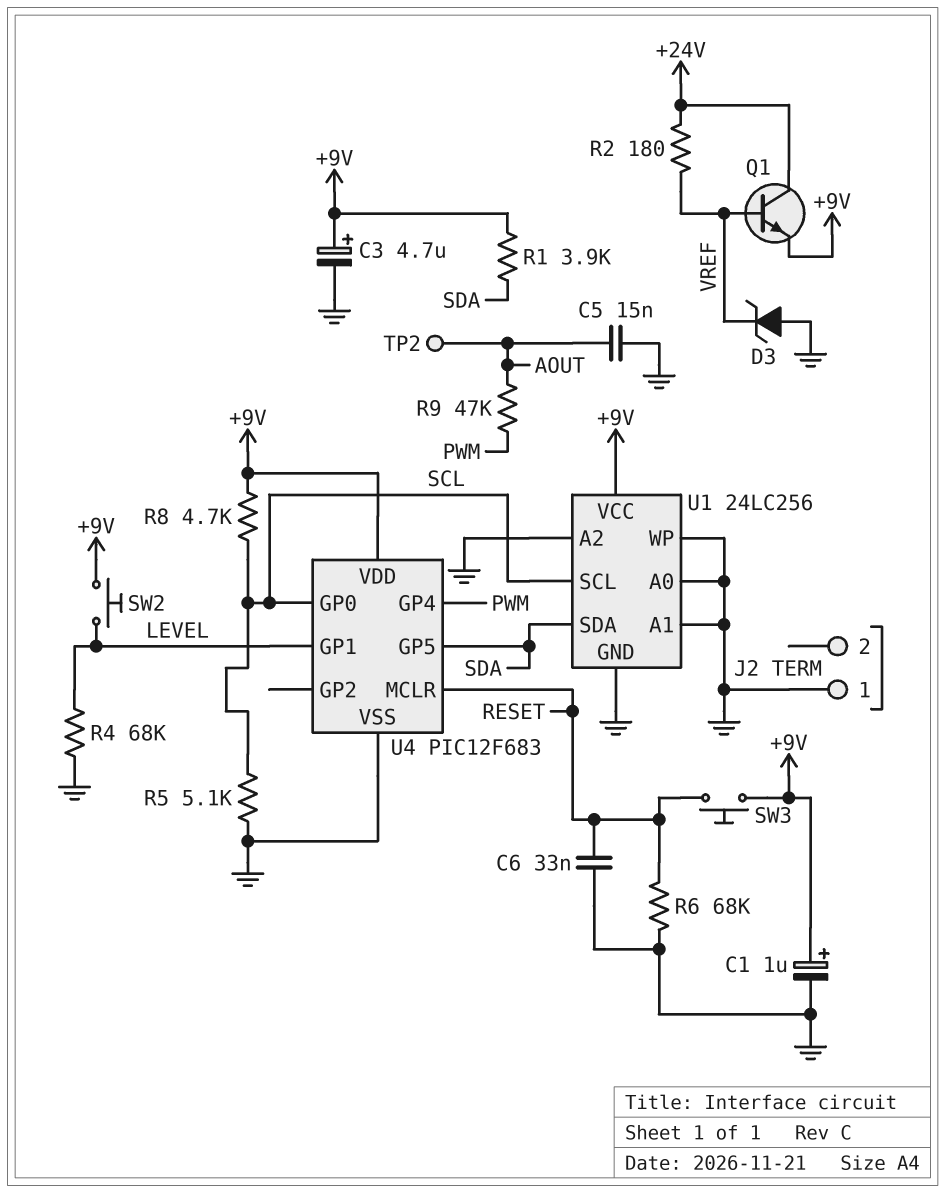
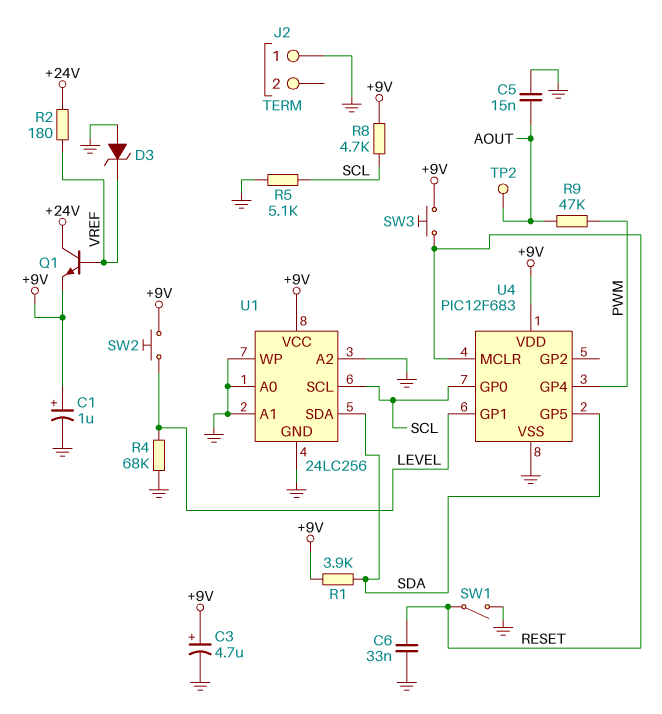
R6: 68k (GND, RESET) -> none
SW1: none -> switch (GND, RESET)

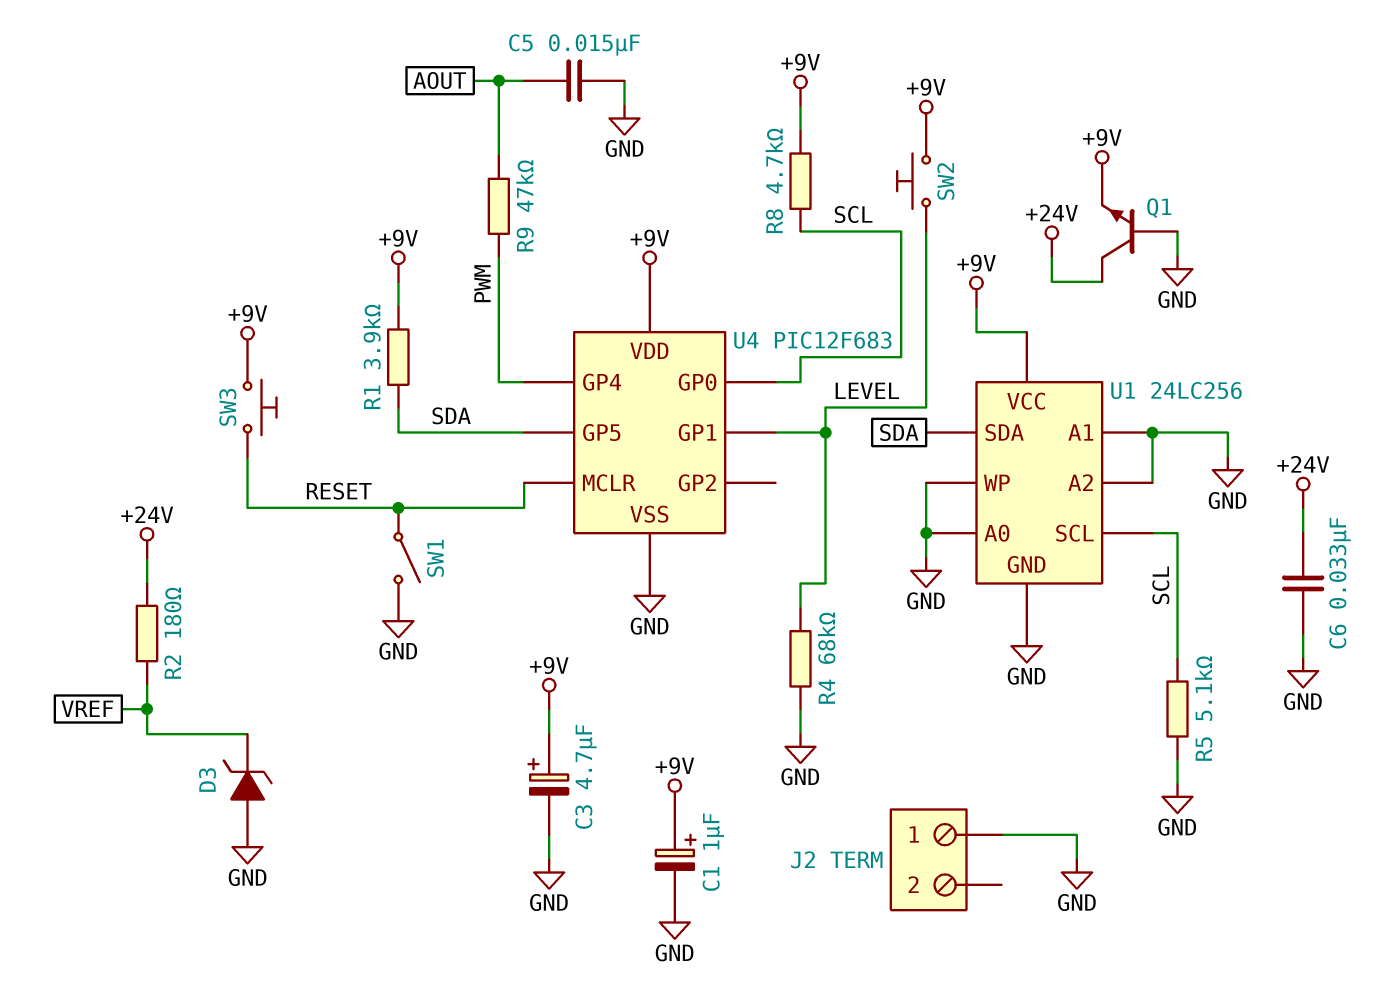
C6: 33nF (GND, RESET) -> 33nF (+24V, GND)
Q1: NPN (B VREF, C +24V, E +9V) -> NPN (B GND, C +24V, E +9V)
TP2: test point (AOUT) -> none

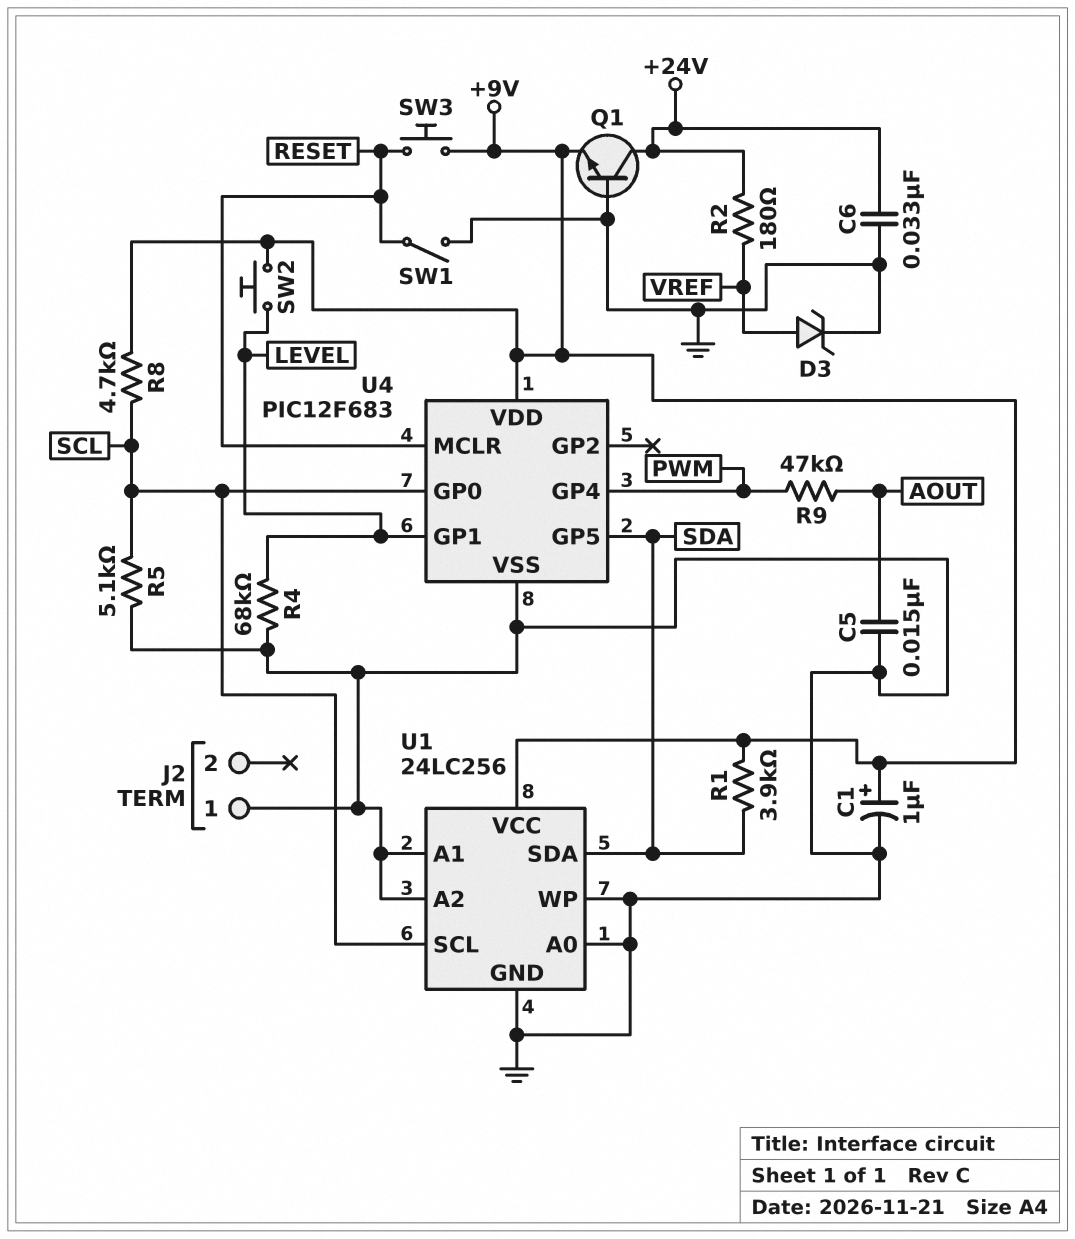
C3: 4.7uF (plus +9V, minus GND) -> none
D3: zener (A GND, K VREF) -> zener (A VREF, K GND)

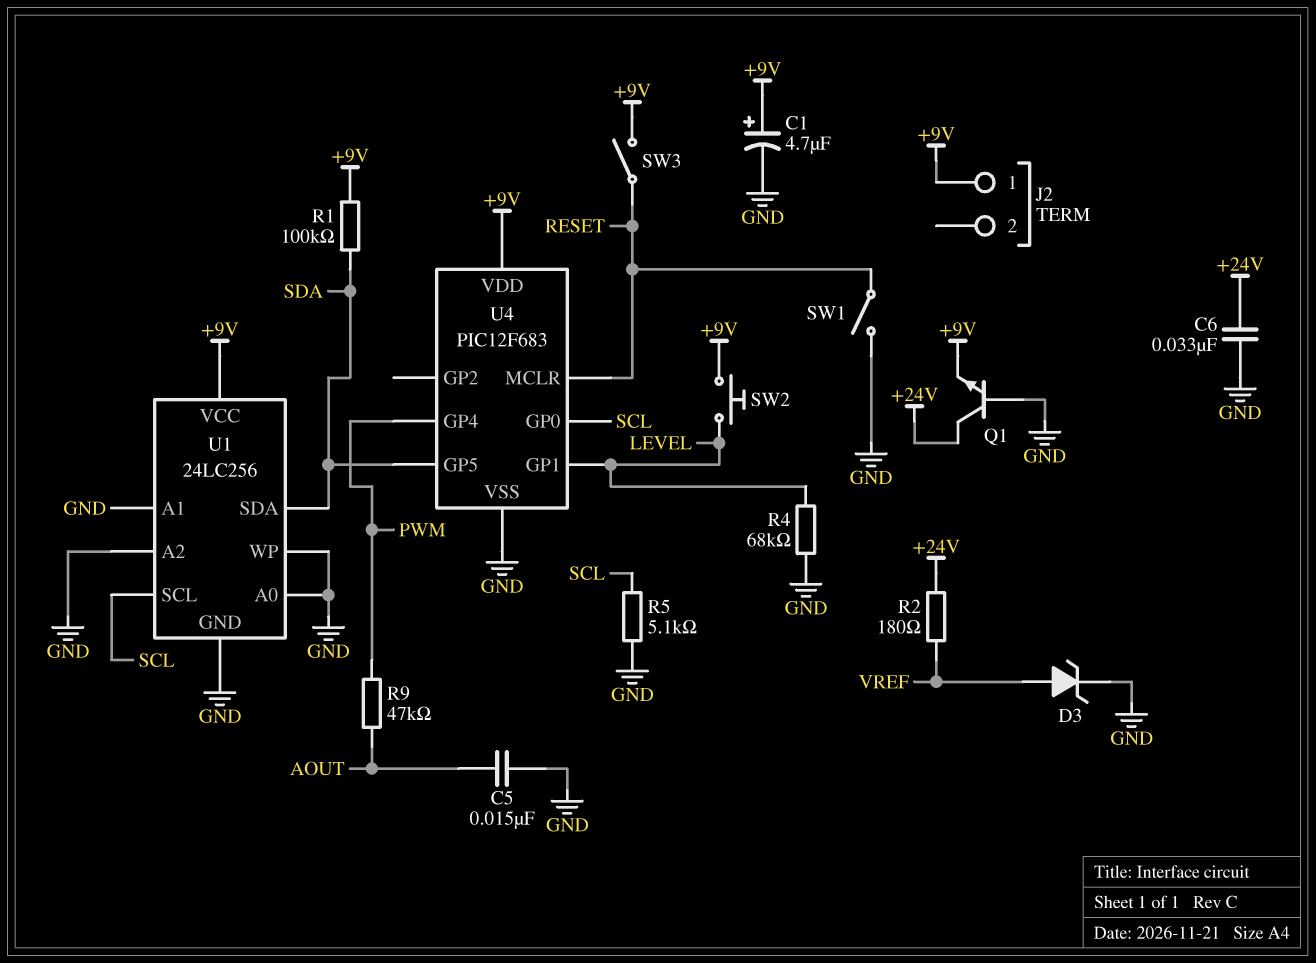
C1: 1uF (plus +9V, minus GND) -> 4.7uF (plus +9V, minus GND)
J2 pin 1: GND -> +9V
R1: 3.9k (+9V, SDA) -> 100k (+9V, SDA)
R8: 4.7k (+9V, SCL) -> none
SW3: button (+9V, RESET) -> switch (+9V, RESET)

